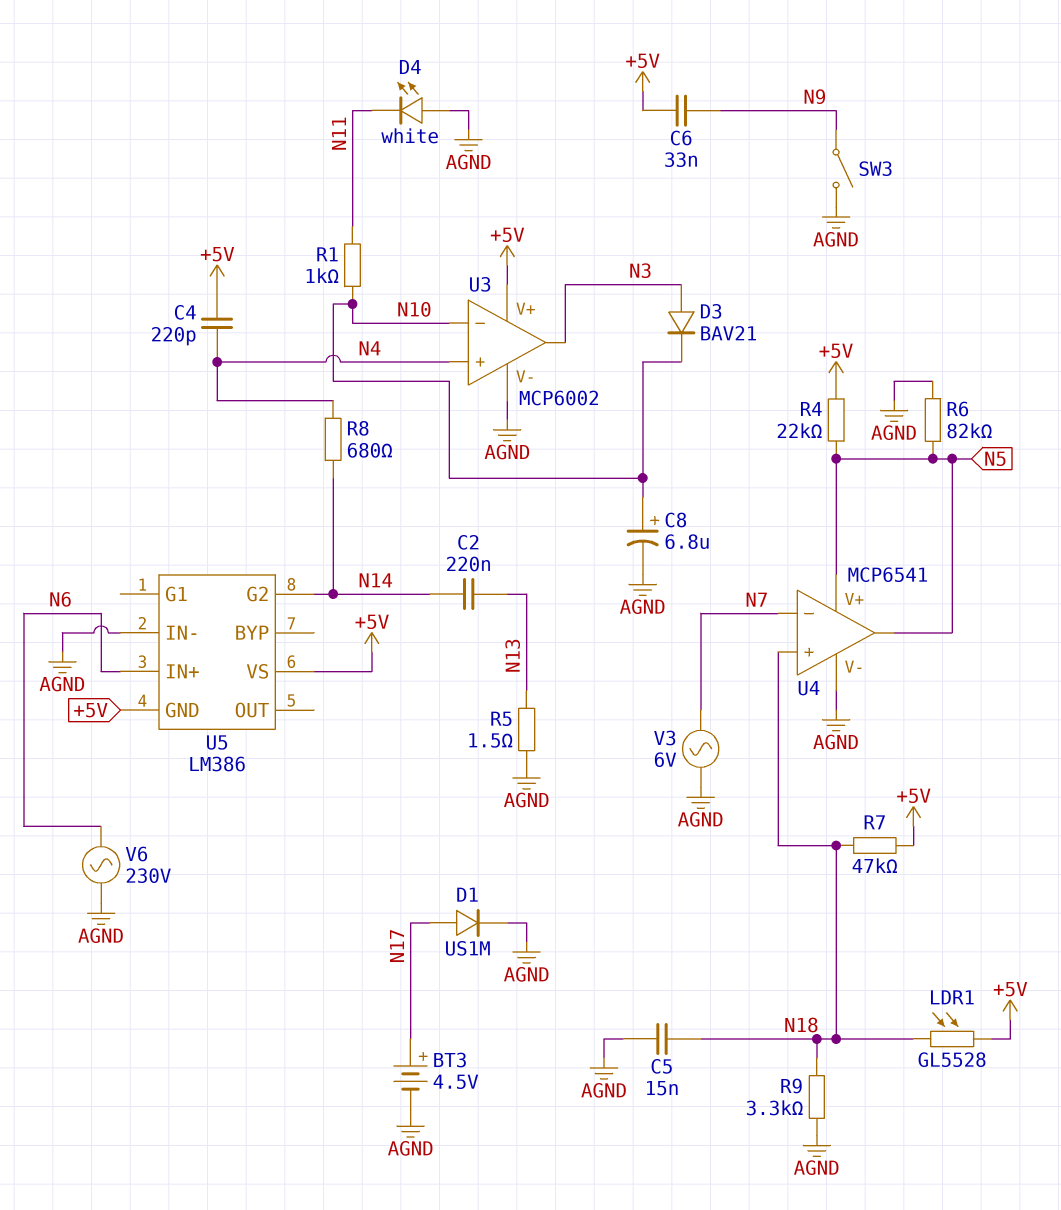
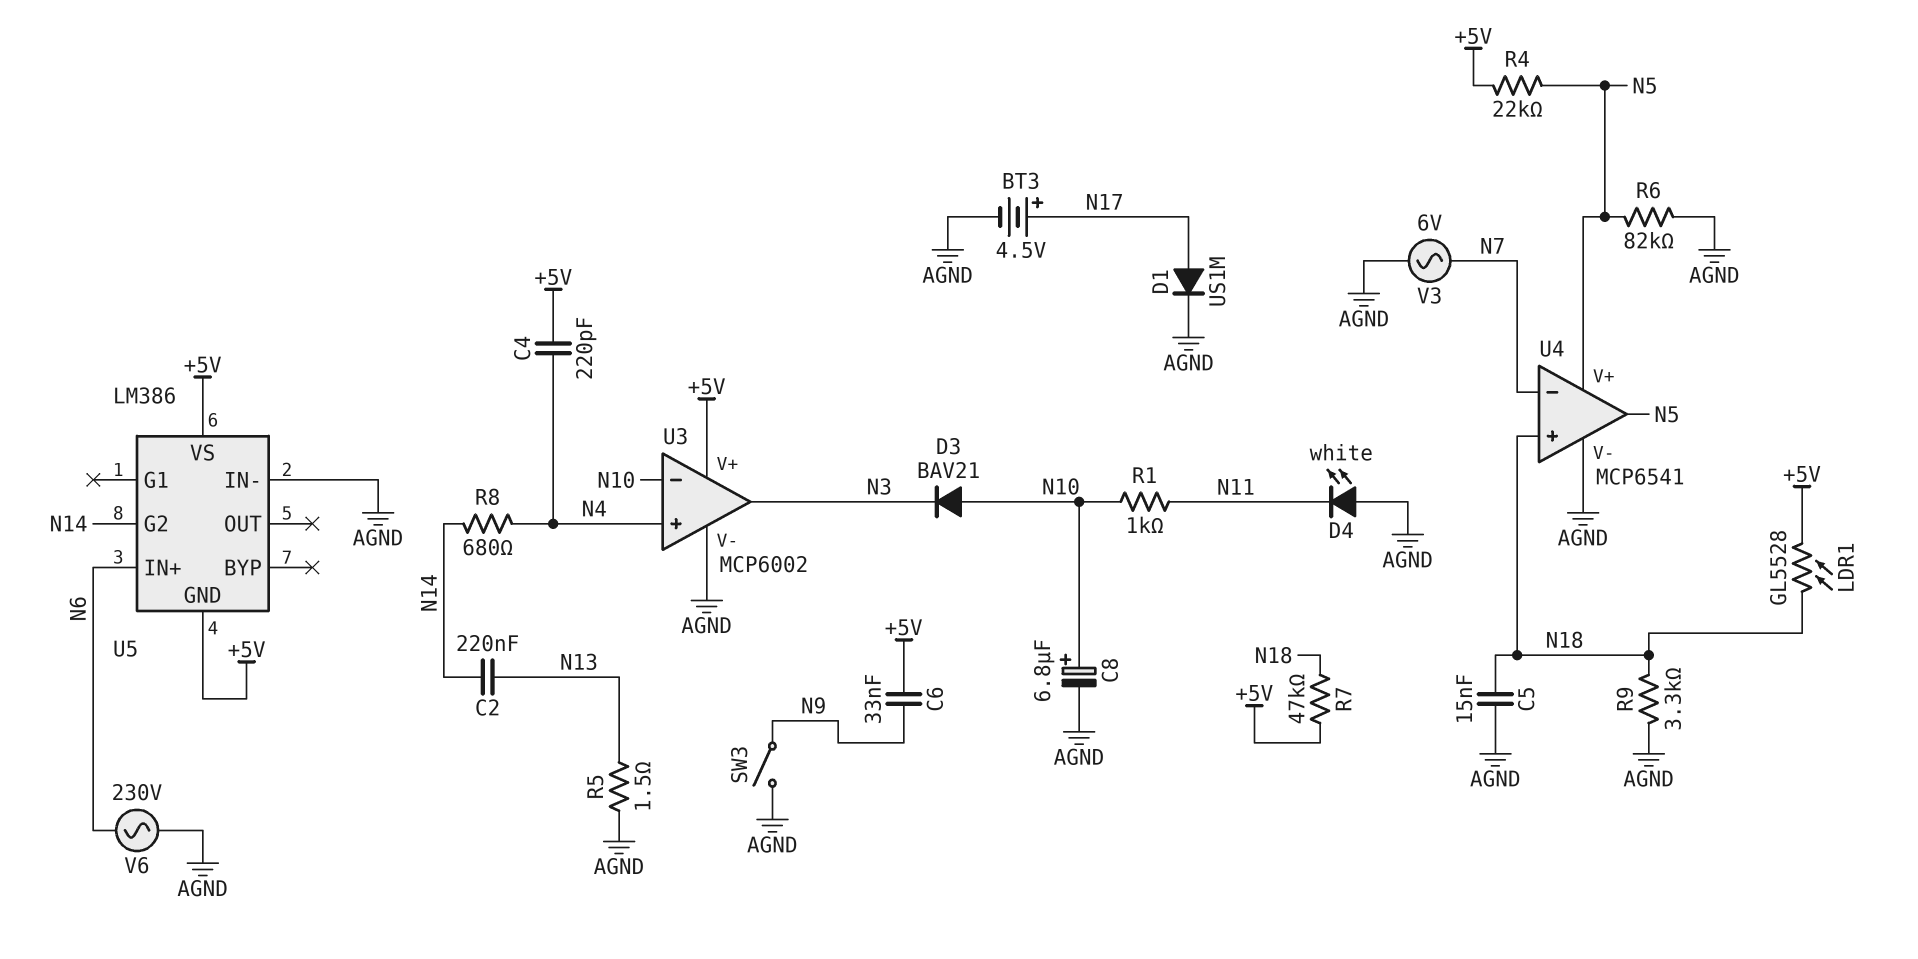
D3: diode BAV21 (A N3, K N10) -> diode BAV21 (A N10, K N3)

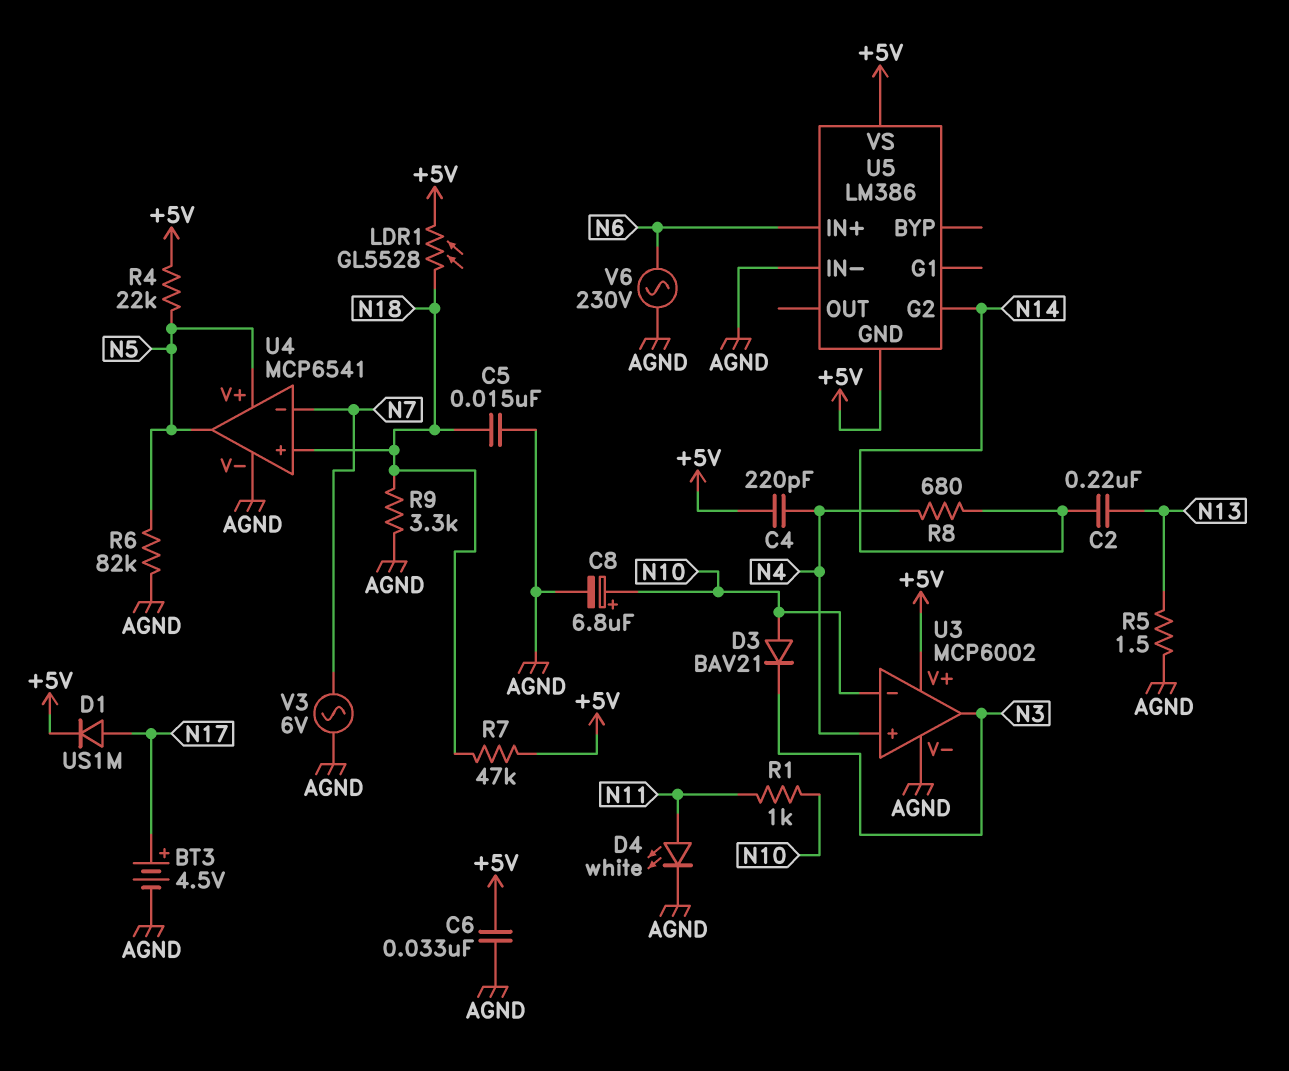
C6: 33nF (+5V, N9) -> 33nF (+5V, AGND)
D1: diode US1M (A N17, K AGND) -> diode US1M (A N17, K +5V)
D4: LED white (A AGND, K N11) -> LED white (A N11, K AGND)
SW3: switch (AGND, N9) -> none

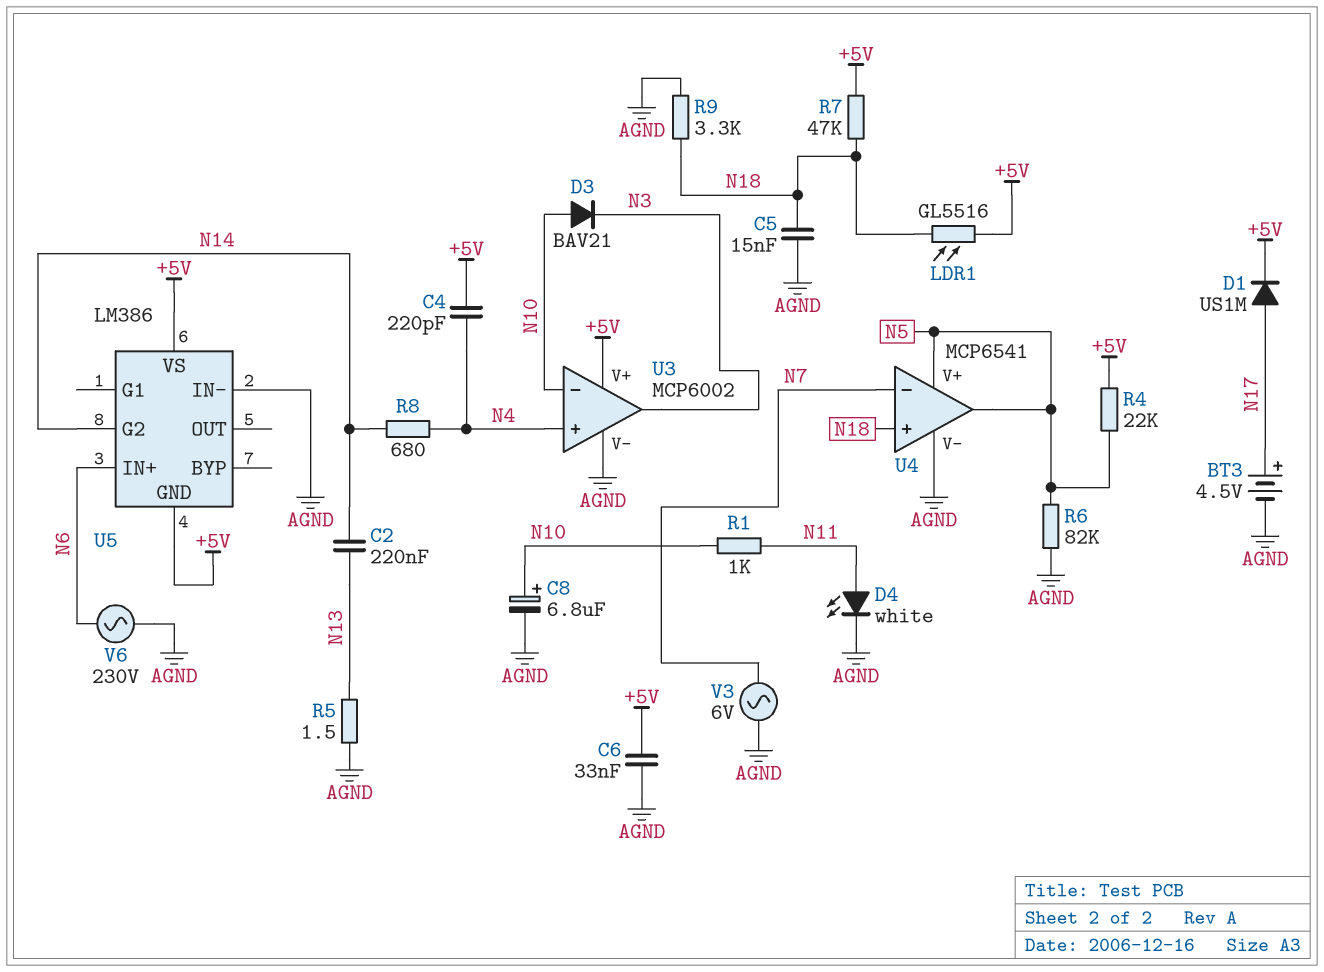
LDR1: GL5528 (+5V, N18) -> GL5516 (+5V, N18)

